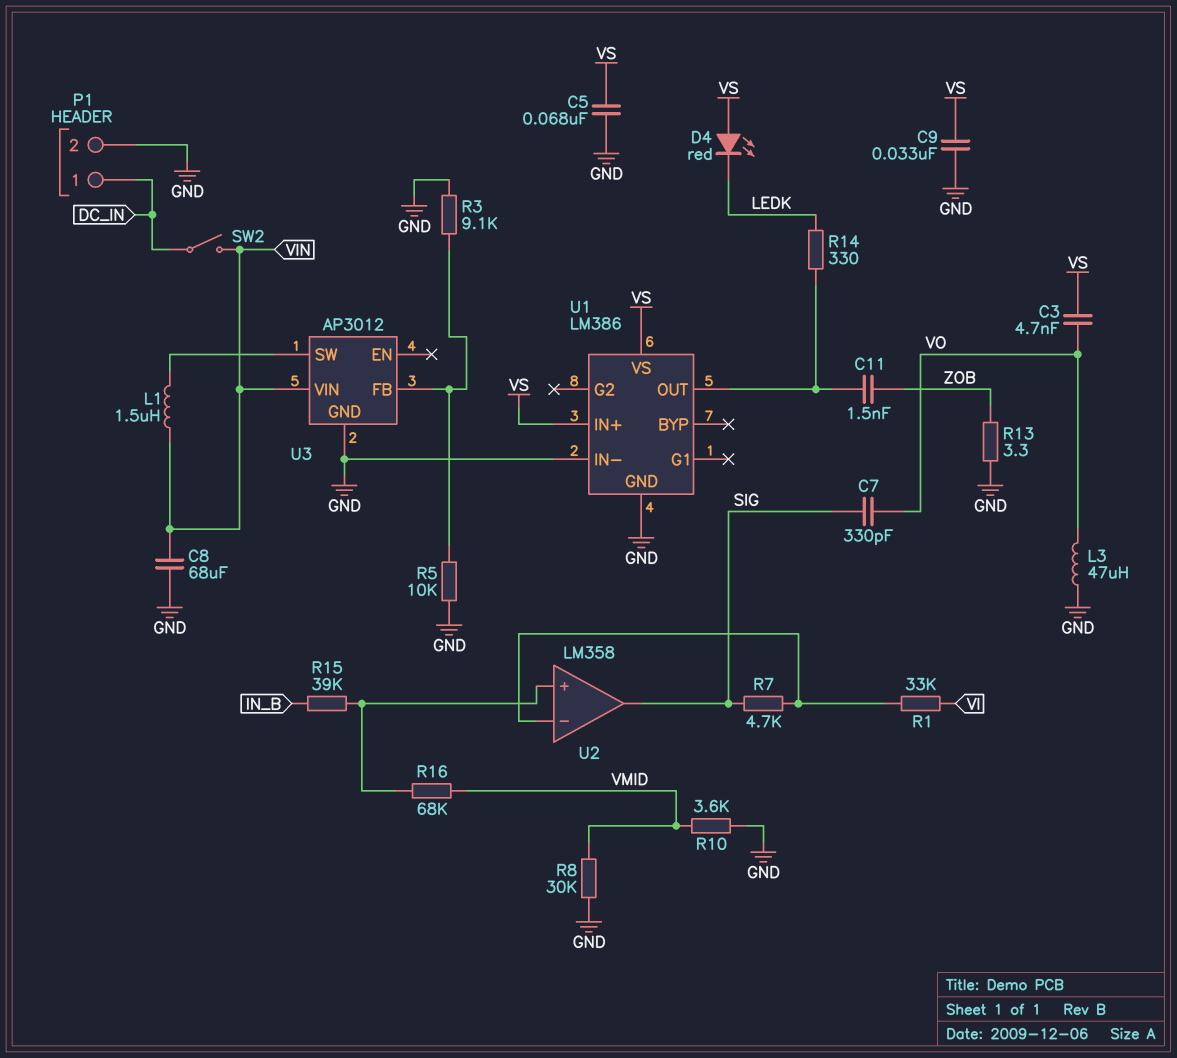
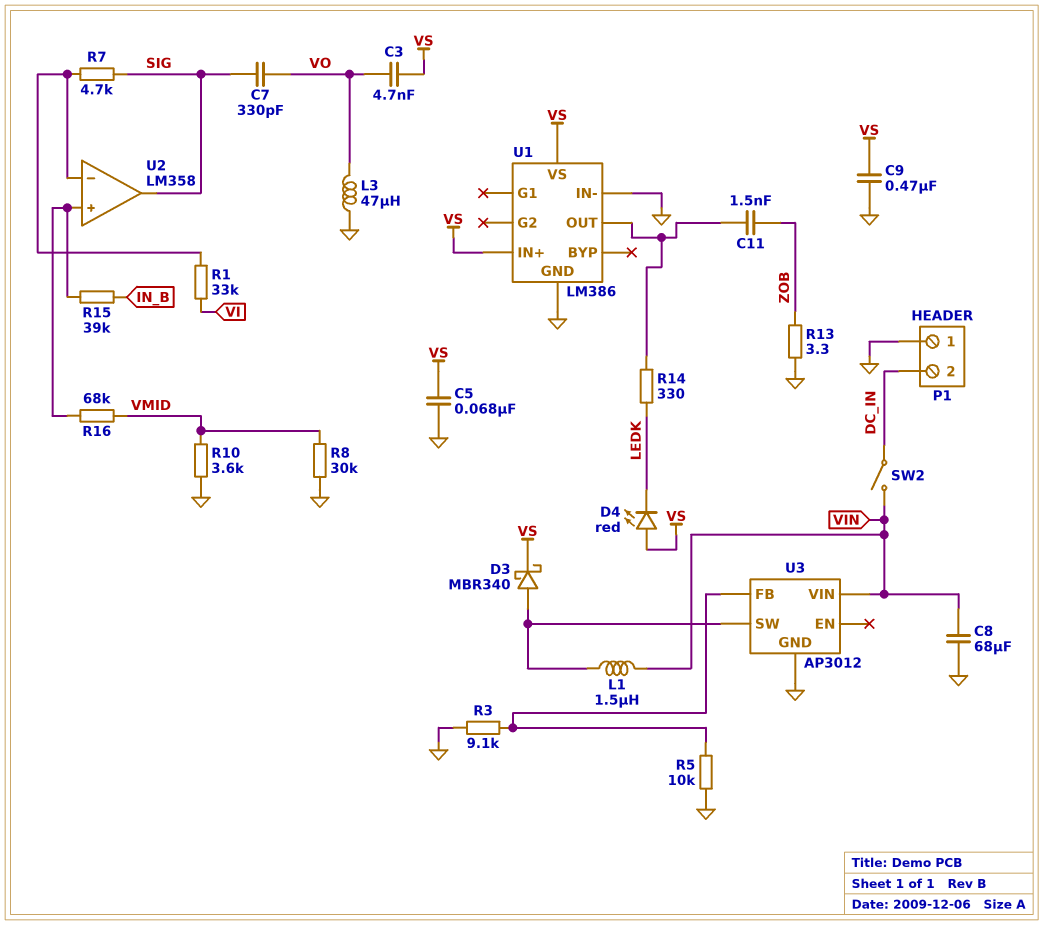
C9: 33nF (GND, VS) -> 470nF (GND, VS)
D3: none -> schottky MBR340 (A U3/SW, K VS)
P1 pin 1: DC_IN -> GND
P1 pin 2: GND -> DC_IN

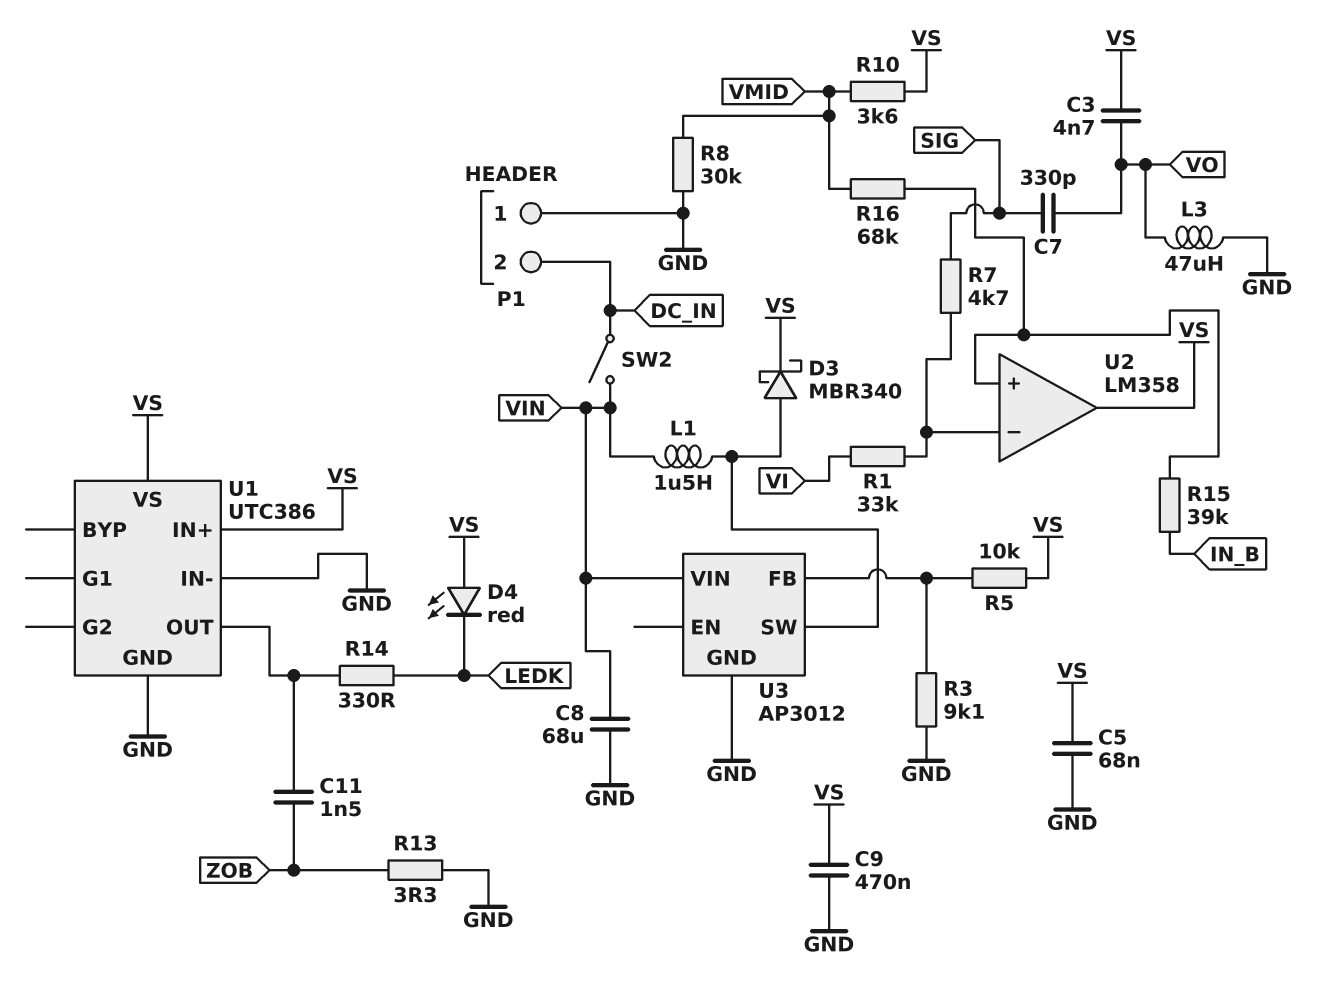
R5: 10k (GND, U3/FB) -> 10k (U3/FB, VS)
R10: 3.6k (GND, VMID) -> 3.6k (VMID, VS)
U1: LM386 -> UTC386
U2 pin out: SIG -> VS

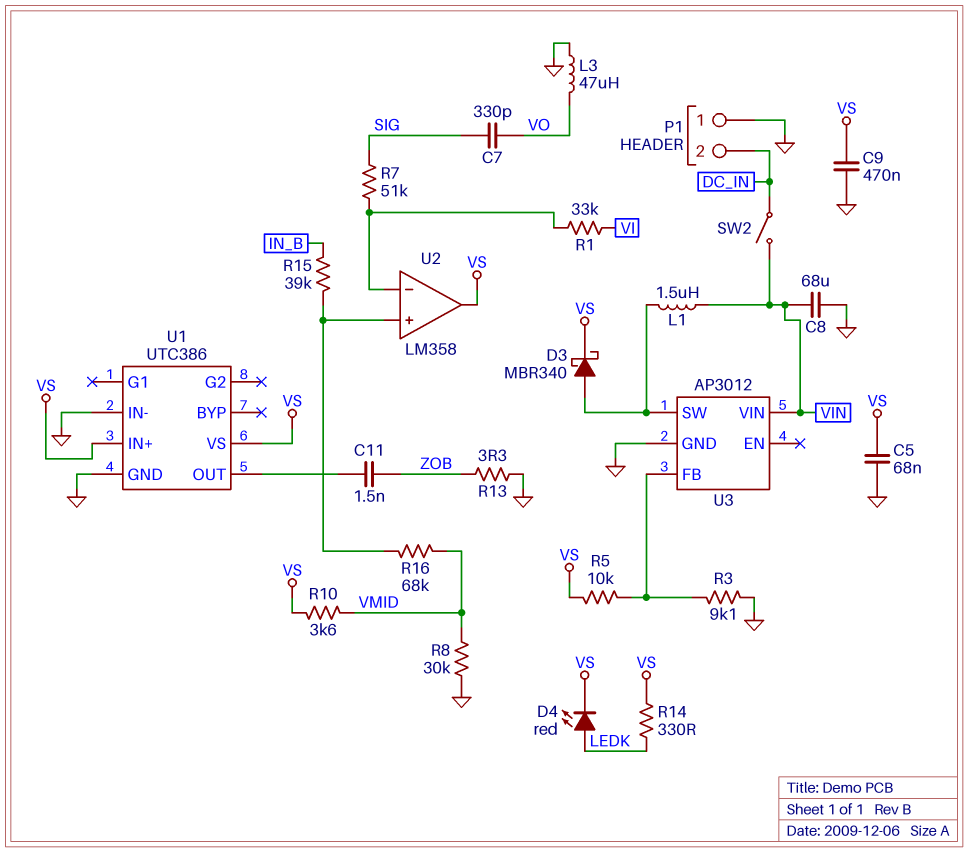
C3: 4.7nF (VO, VS) -> none
D4: LED red (A VS, K LEDK) -> LED red (A LEDK, K VS)
R7: 4.7k (SIG, U2/in-) -> 51k (SIG, U2/in-)
R14: 330 (LEDK, U1/OUT) -> 330 (LEDK, VS)

